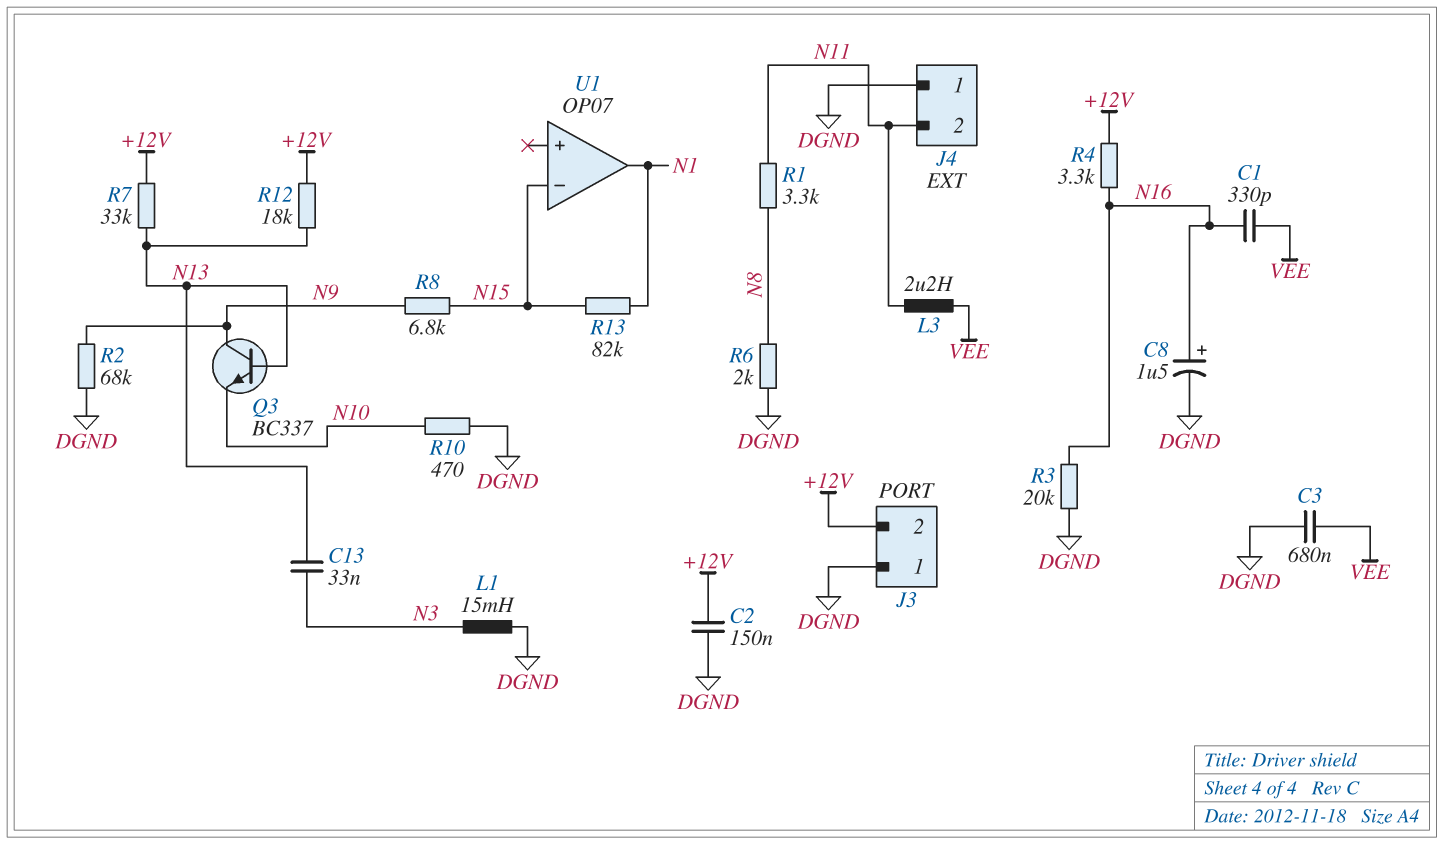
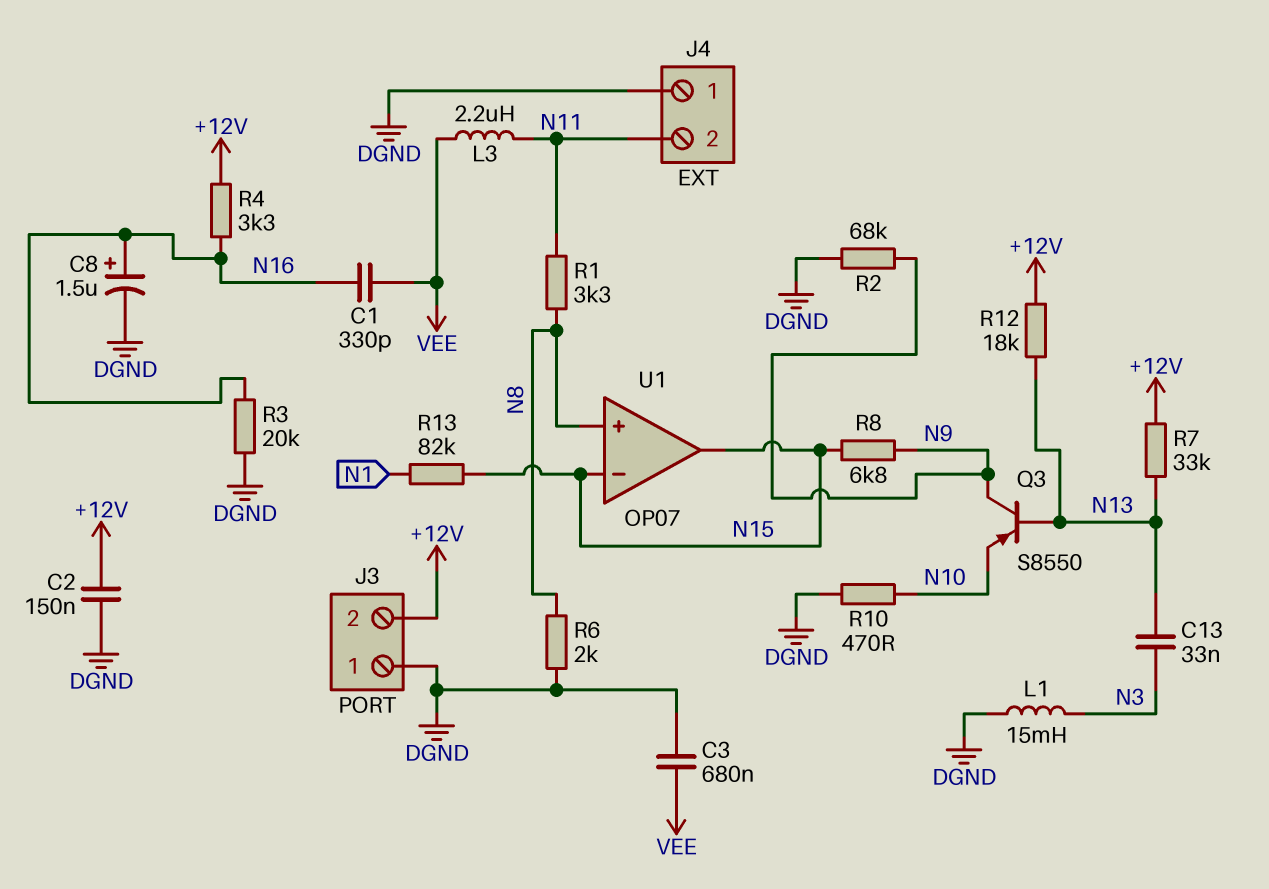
Q3: NPN BC337 (B N13, C N9, E N10) -> PNP S8550 (B N13, C N9, E N10)
U1 pin in+: none -> N8
U1 pin out: N1 -> N15

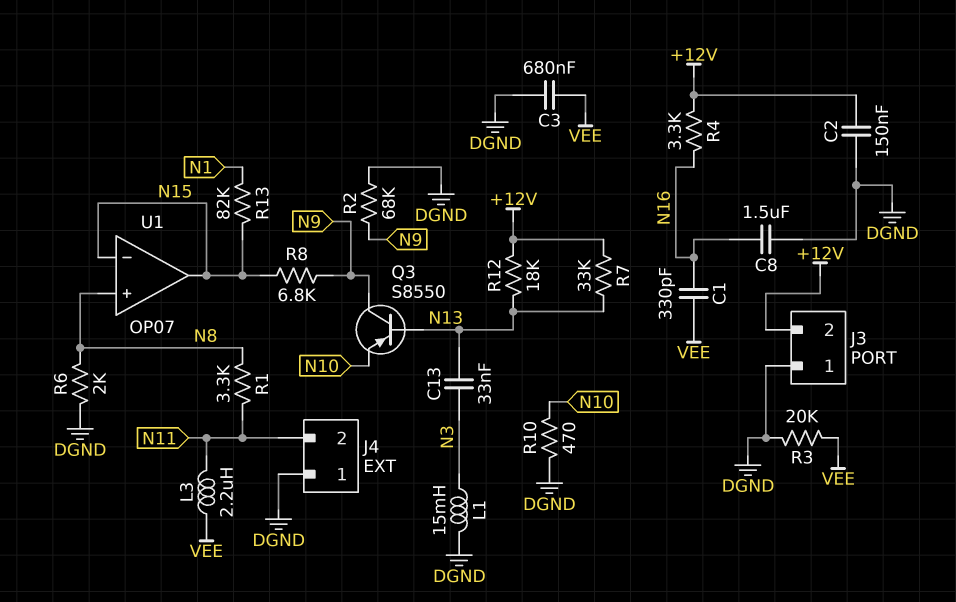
C8: 1.5uF (plus N16, minus DGND) -> 1.5uF (DGND, N16)
R3: 20k (DGND, N16) -> 20k (DGND, VEE)

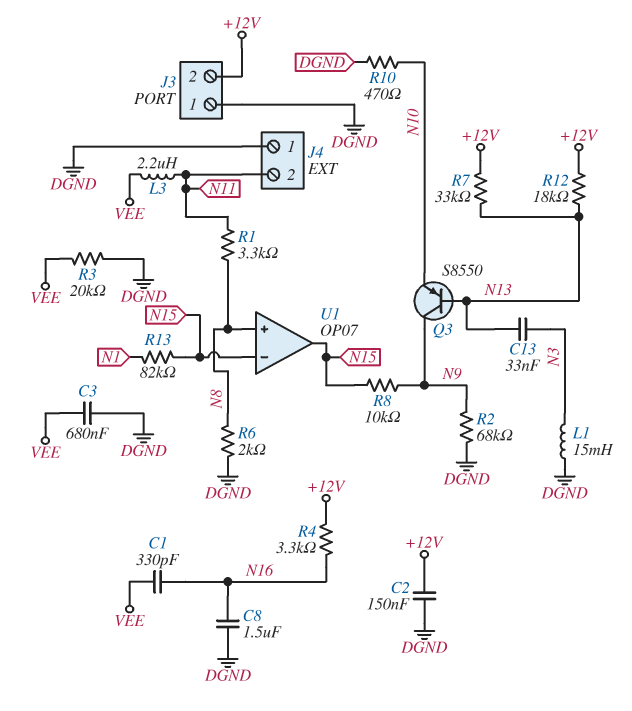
R8: 6.8k (N9, N15) -> 10k (N9, N15)

